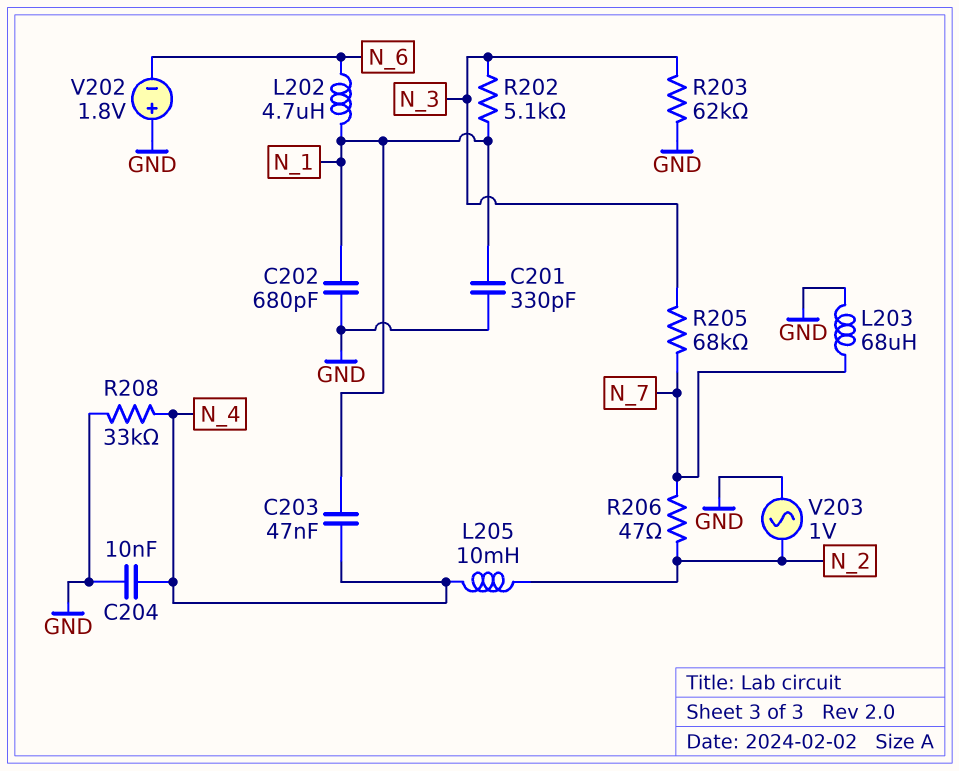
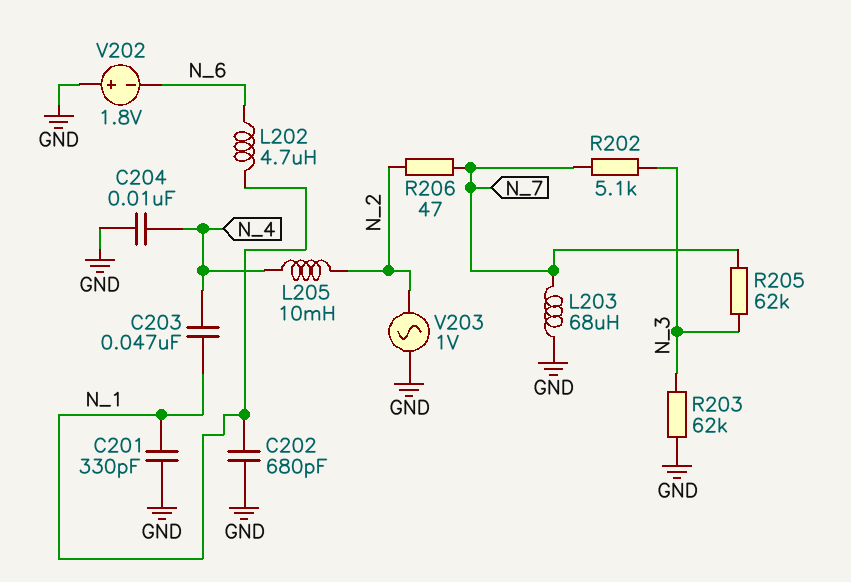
R202: 5.1k (N_1, N_3) -> 5.1k (N_3, N_7)
R205: 68k (N_3, N_7) -> 62k (N_3, N_7)
R208: 33k (GND, N_4) -> none

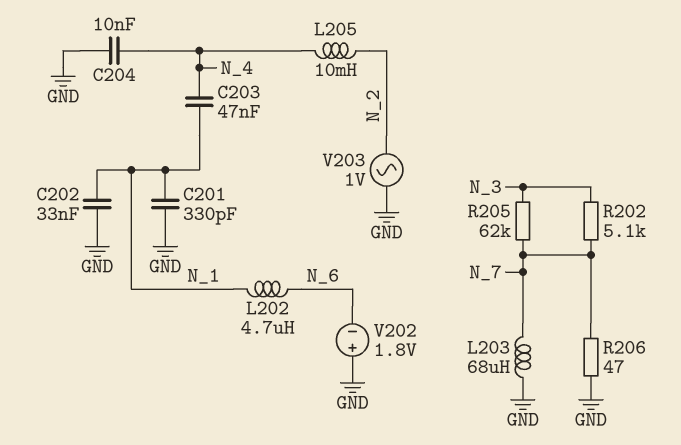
C202: 680pF (GND, N_1) -> 33nF (GND, N_1)
R203: 62k (GND, N_3) -> none
R206: 47 (N_2, N_7) -> 47 (GND, N_7)

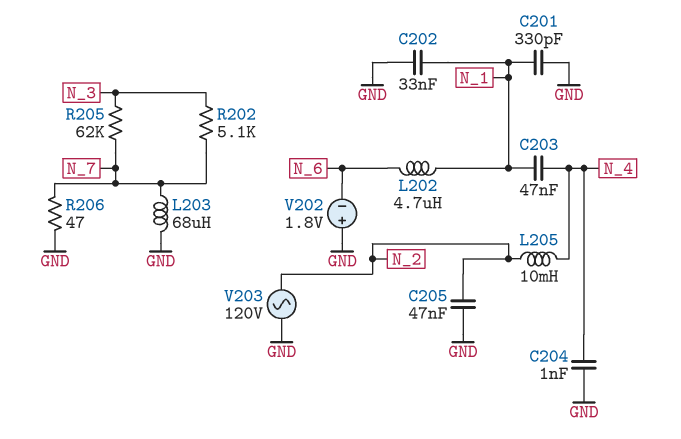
C204: 10nF (GND, N_4) -> 1nF (GND, N_4)
C205: none -> 47nF (GND, N_2)
V203: AC 1V (GND, N_2) -> AC 120V (GND, N_2)

